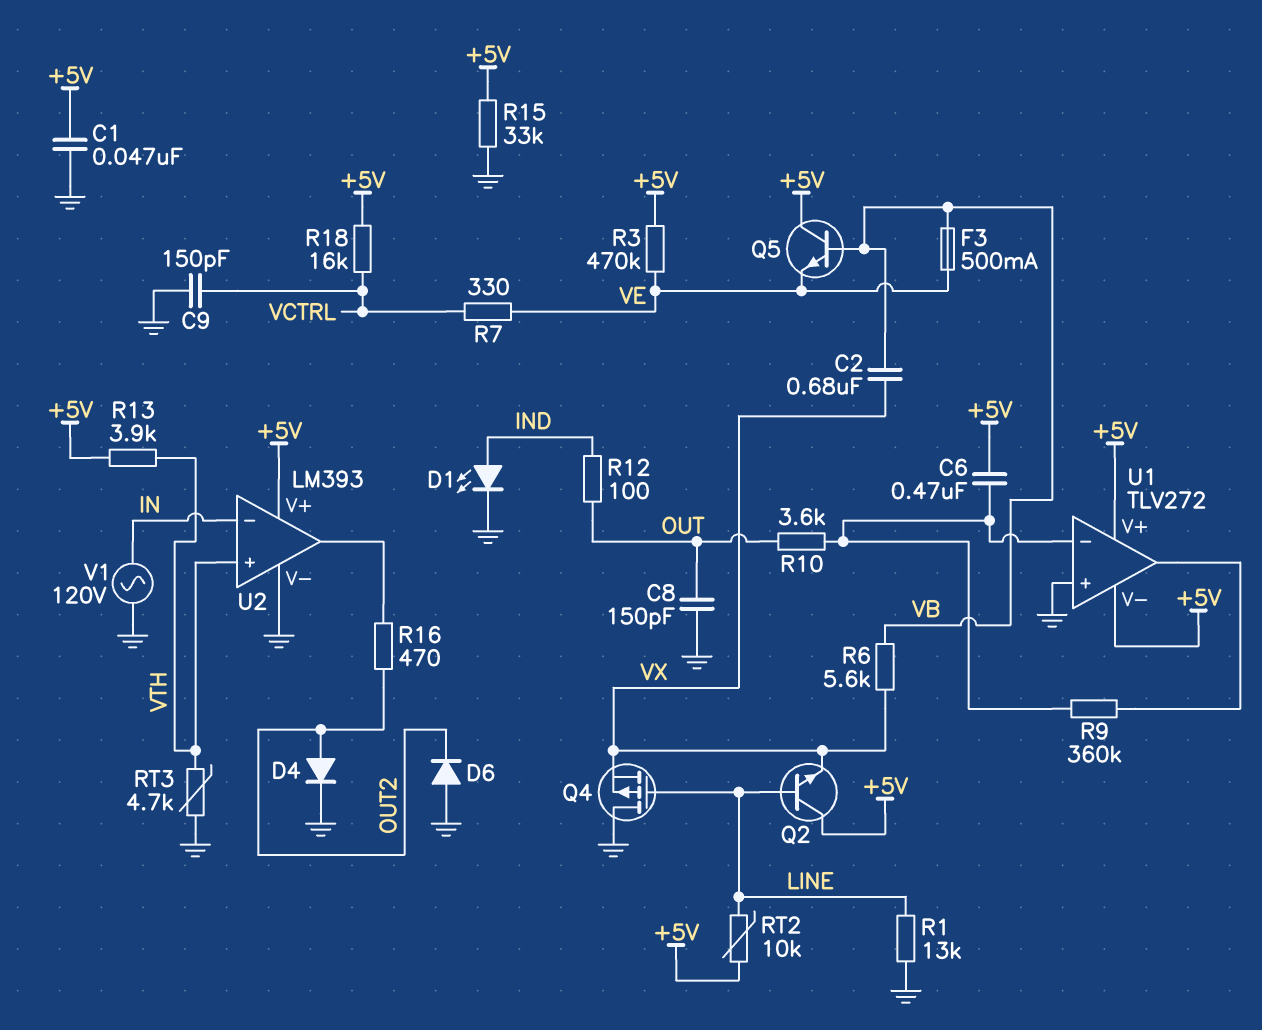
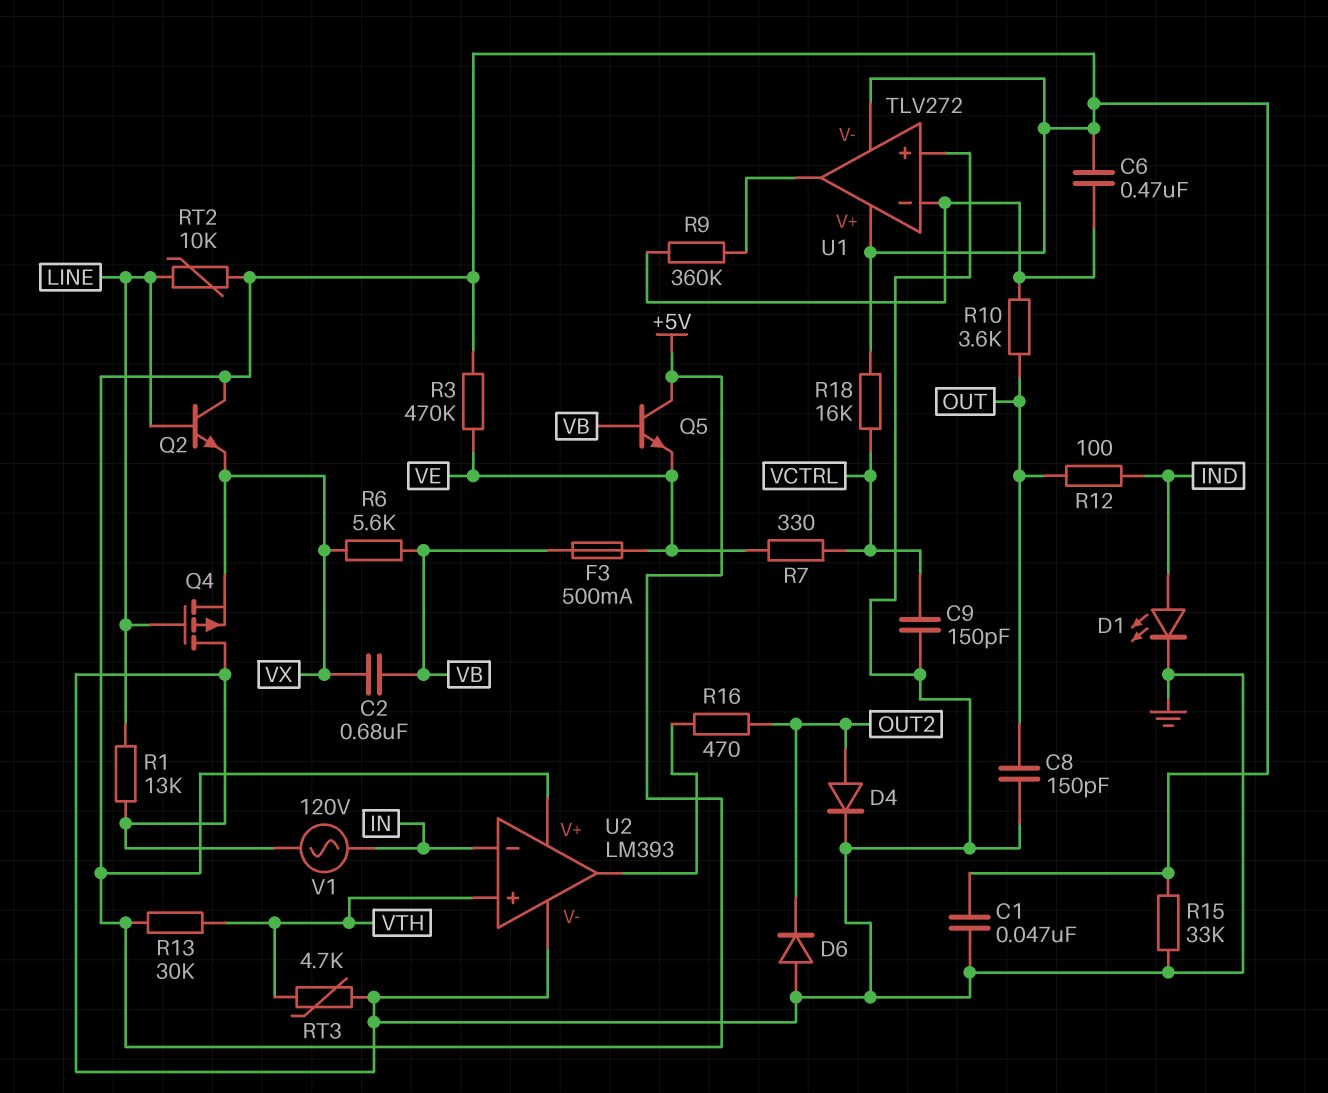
R13: 3.9k (+5V, VTH) -> 30k (+5V, VTH)

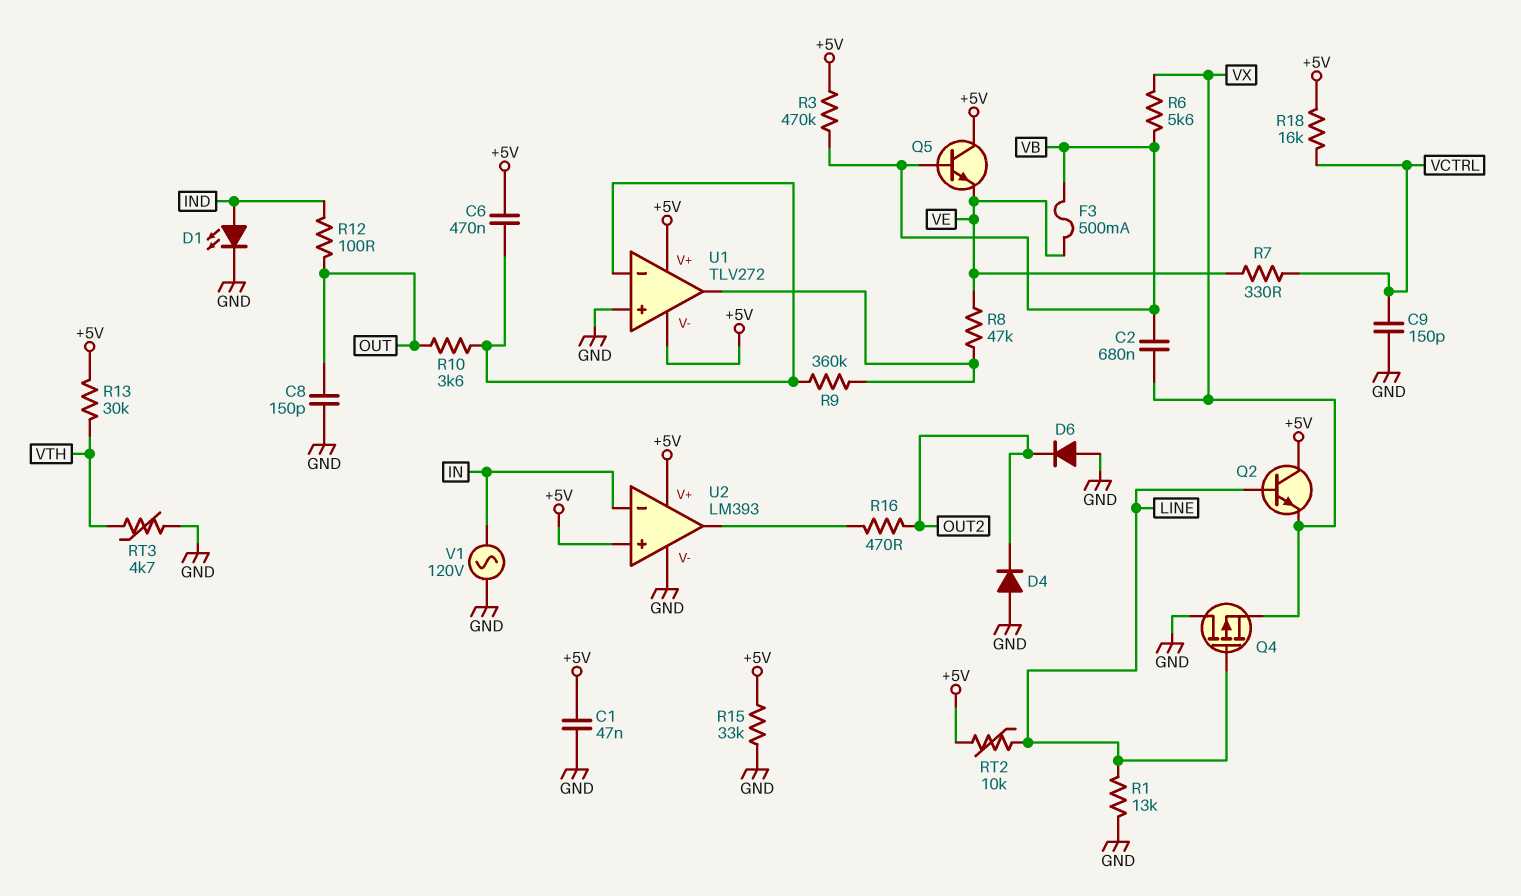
D4: diode (A OUT2, K GND) -> diode (A GND, K OUT2)
R3: 470k (+5V, VE) -> 470k (+5V, VB)
R8: none -> 47k (U1/out, VE)
U2 pin in+: VTH -> +5V

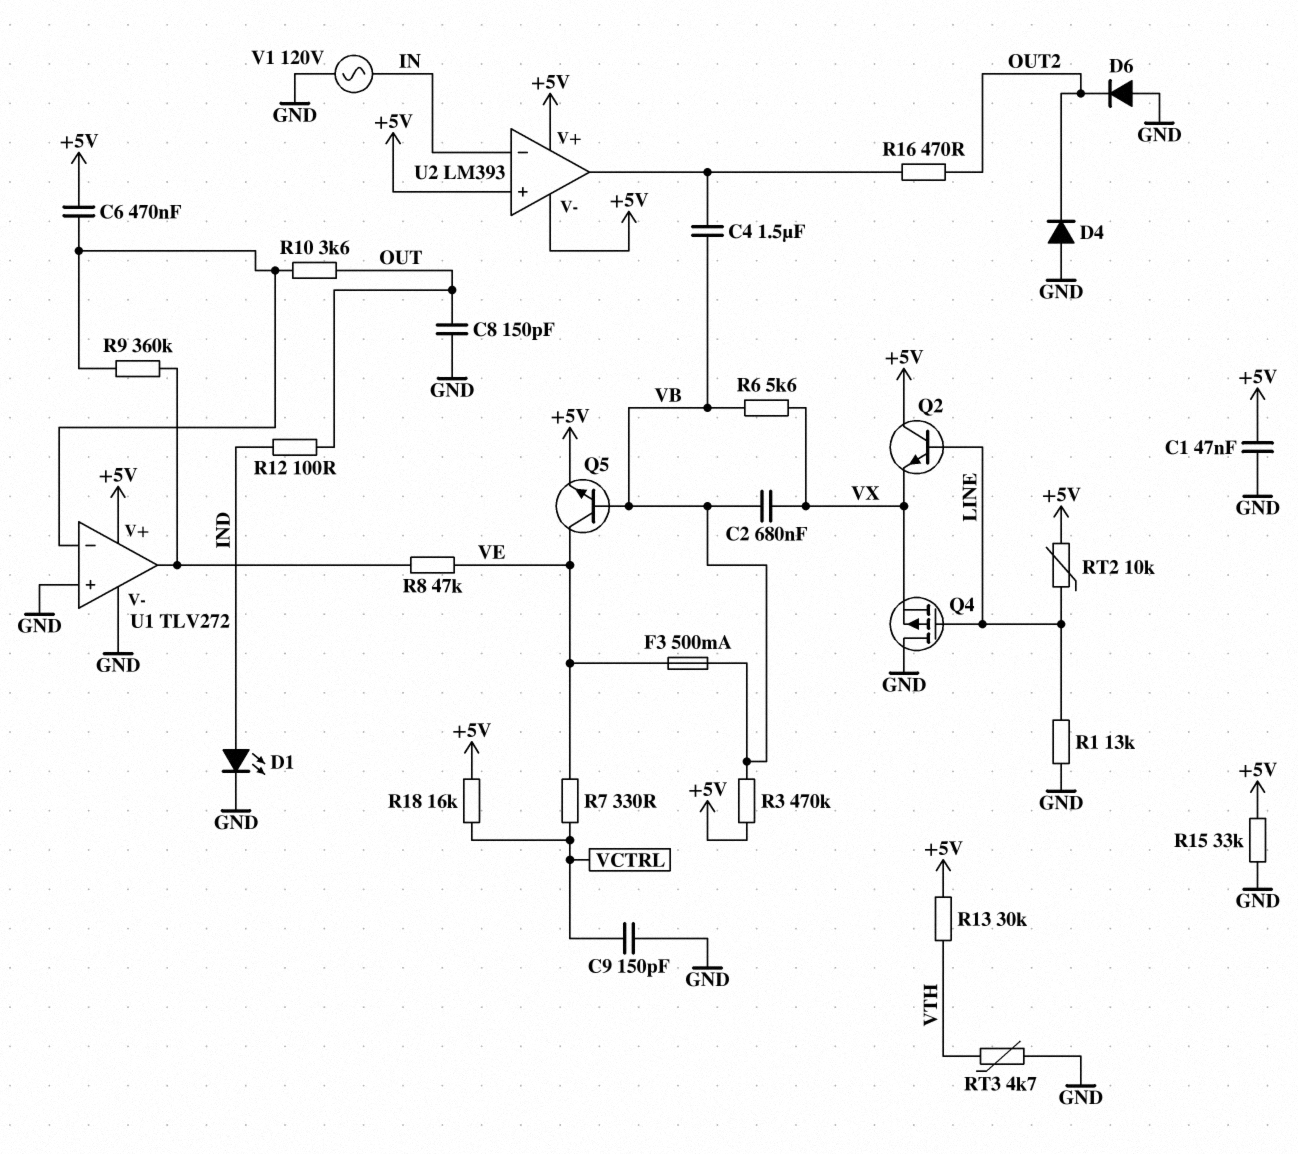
C4: none -> 1.5uF (U2/out, VB)
Q5: NPN (B VB, C +5V, E VE) -> NPN (B VB, C VE, E +5V)
U1 pin V-: +5V -> GND
U2 pin V-: GND -> +5V

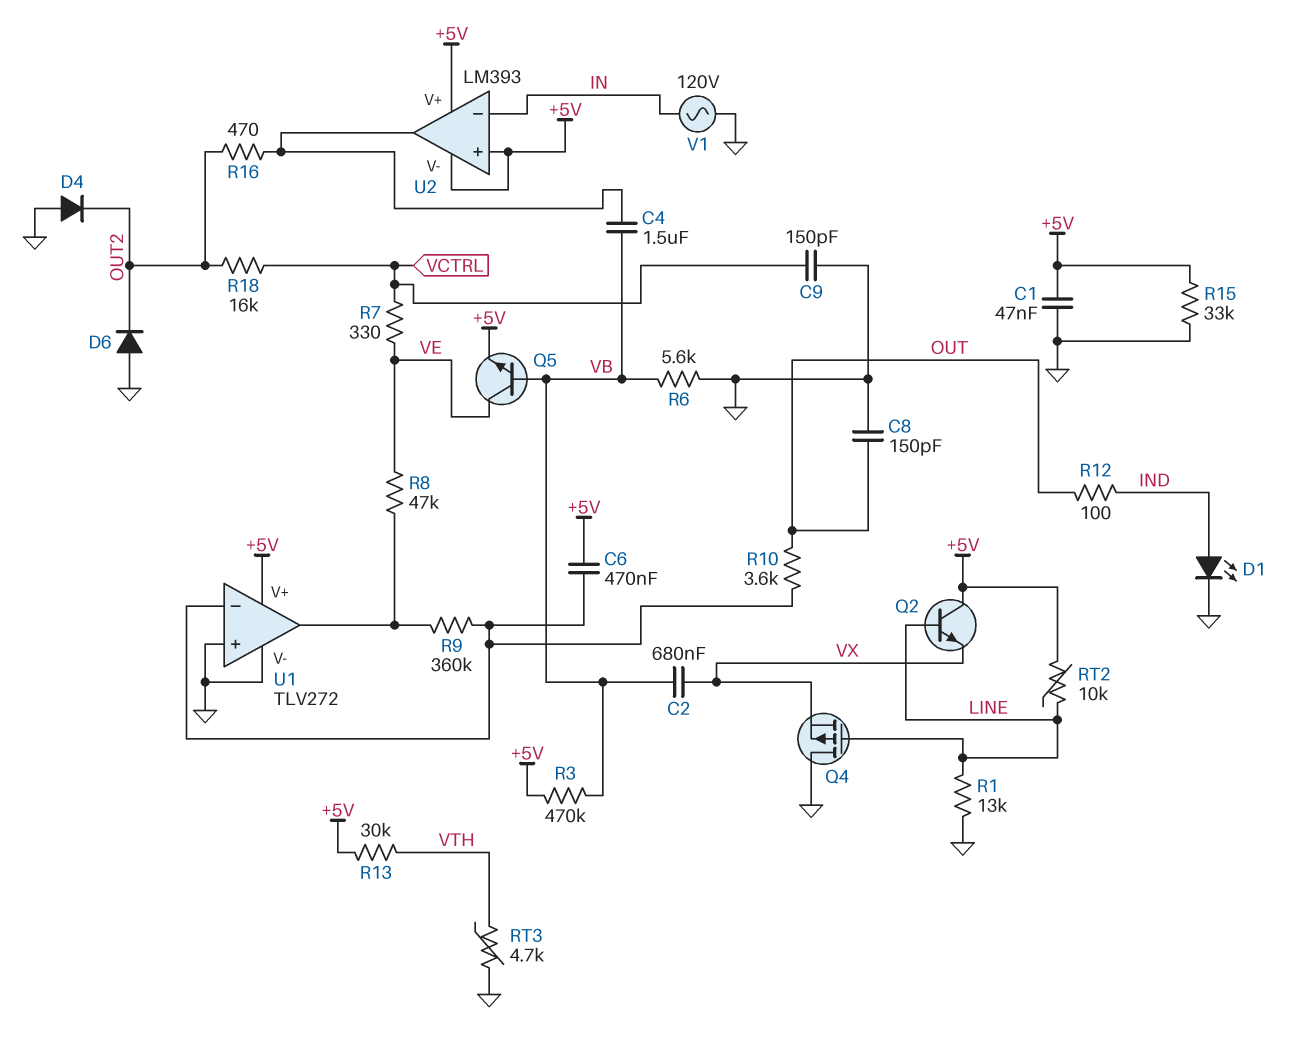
F3: 500mA (VB, VE) -> none
R6: 5.6k (VB, VX) -> 5.6k (GND, VB)
R18: 16k (+5V, VCTRL) -> 16k (OUT2, VCTRL)

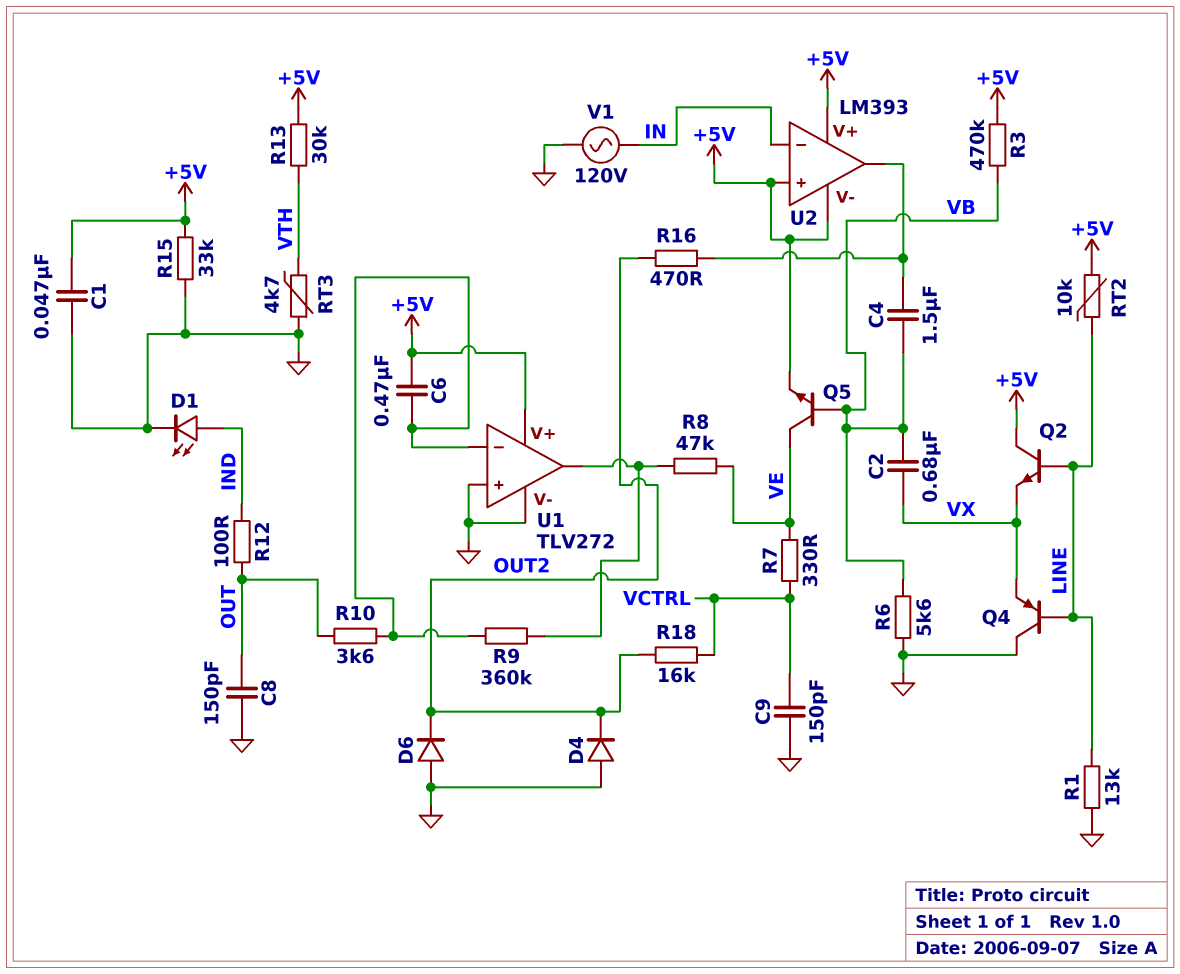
Q4: PMOS (G LINE, D GND, S VX) -> PNP (B LINE, C GND, E VX)

